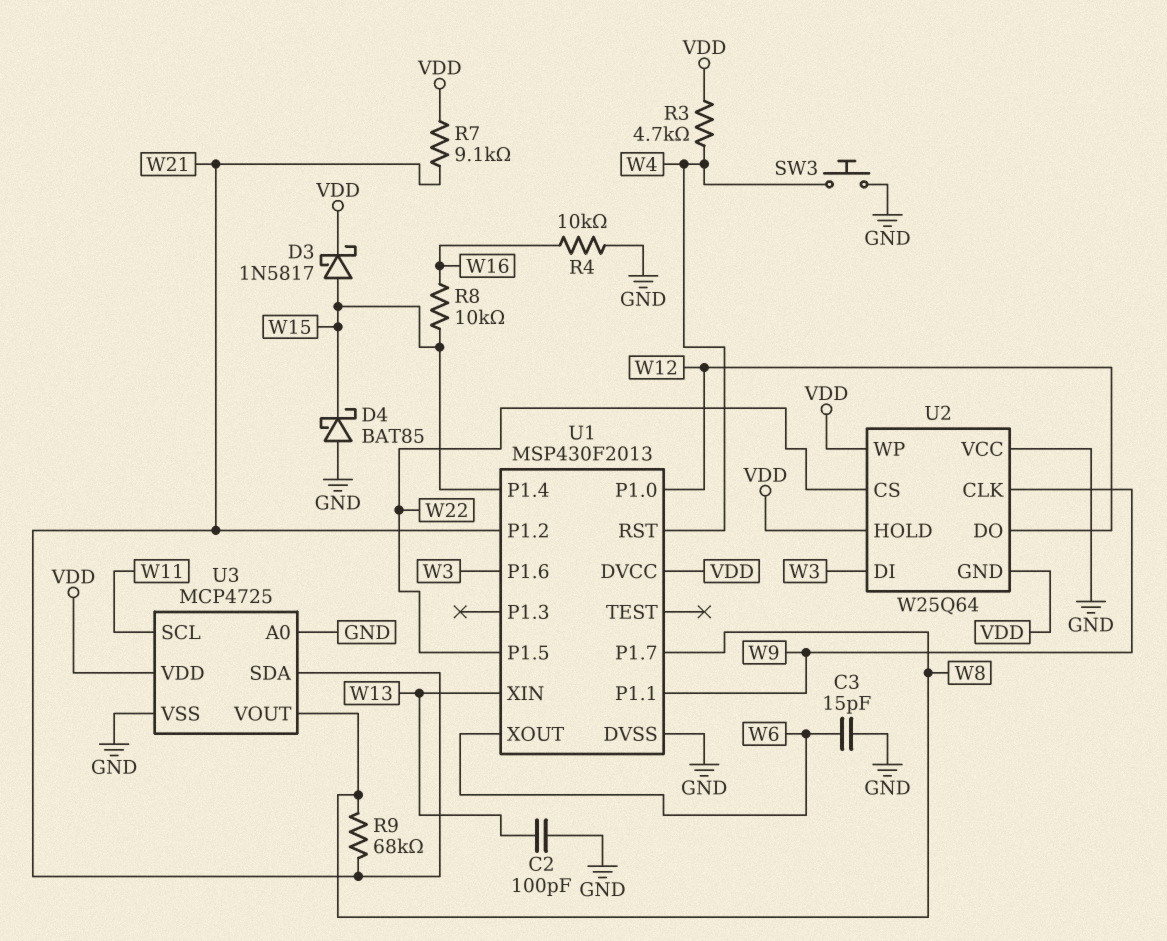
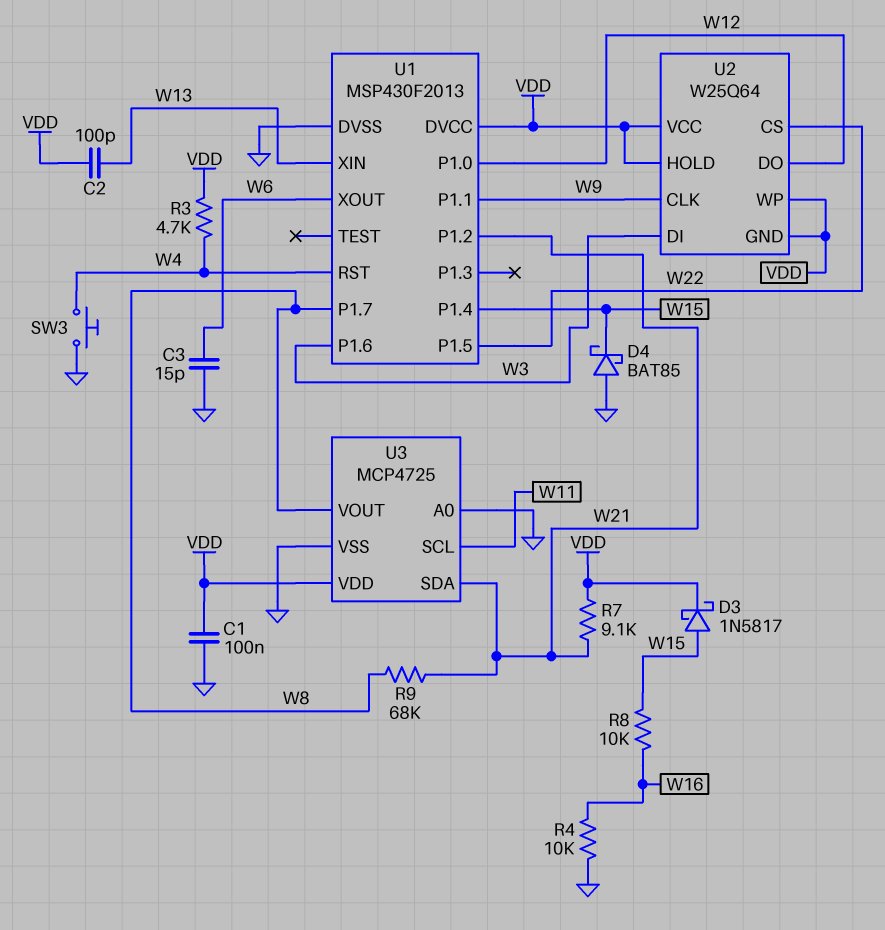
C1: none -> 100nF (GND, VDD)
C2: 100pF (GND, W13) -> 100pF (VDD, W13)
U2 pin VCC: GND -> VDD

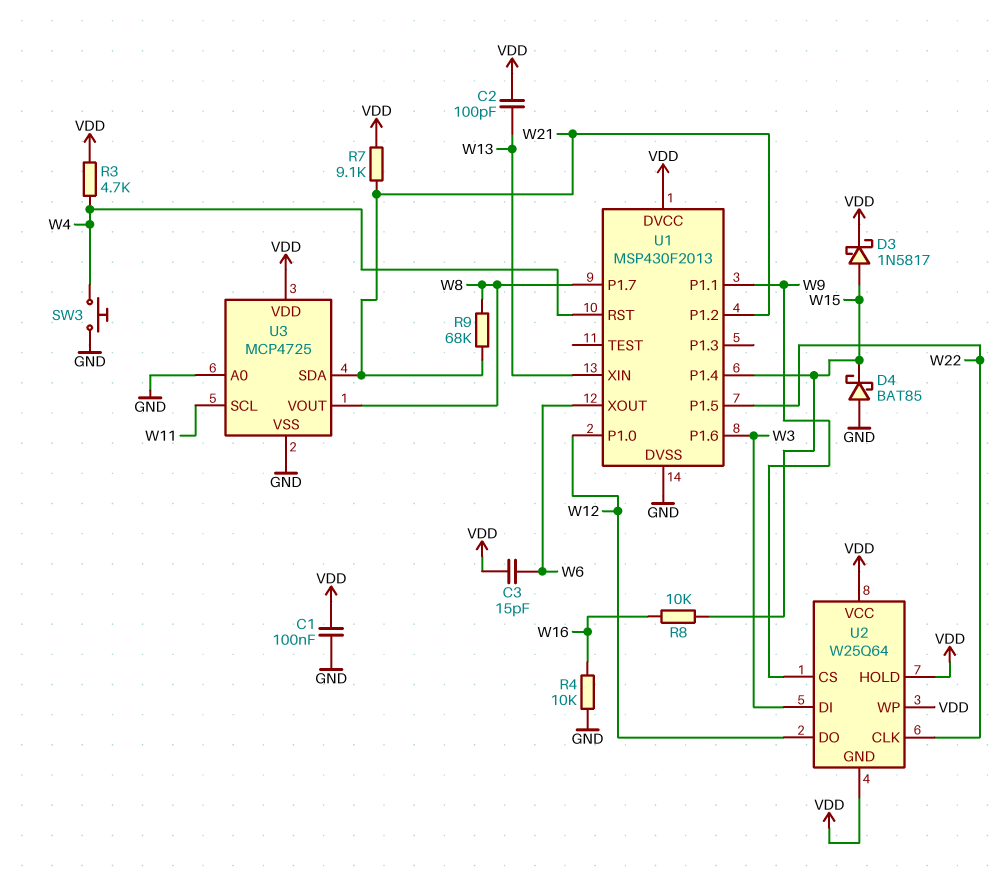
C3: 15pF (GND, W6) -> 15pF (VDD, W6)
U2 pin CLK: W9 -> W22
U2 pin CS: W22 -> W9

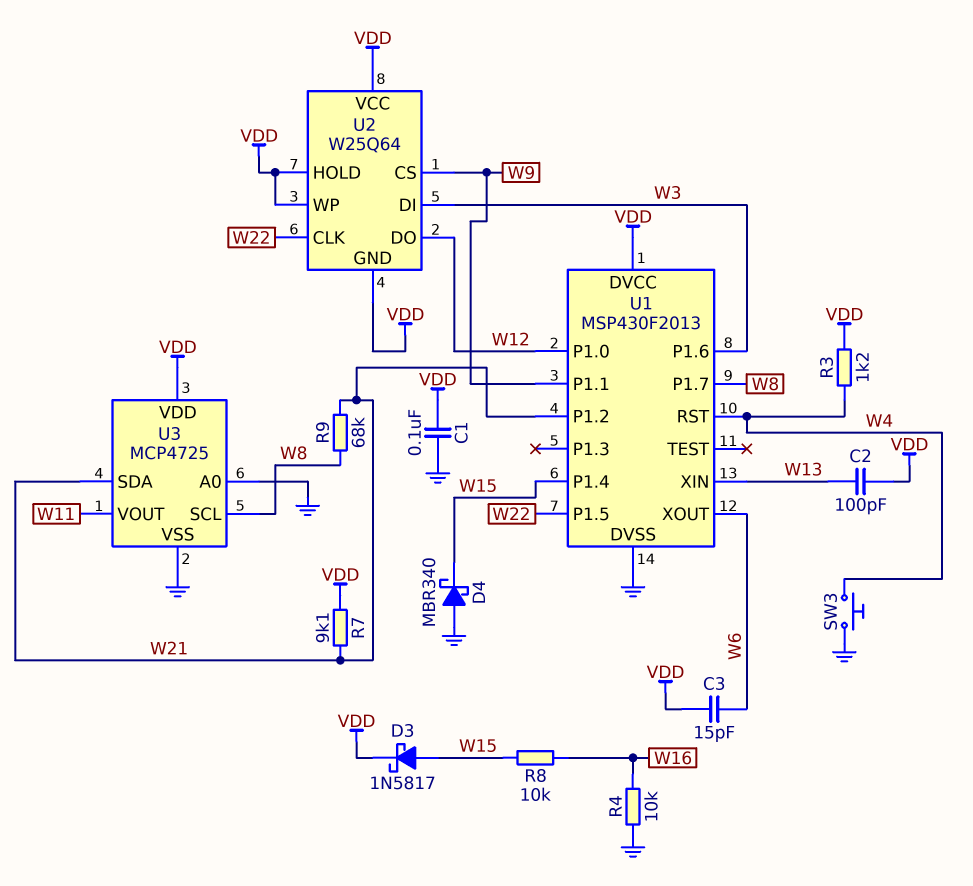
D4: schottky BAT85 (A GND, K W15) -> schottky MBR340 (A GND, K W15)
R3: 4.7k (VDD, W4) -> 1.2k (VDD, W4)
U3 pin SCL: W11 -> W8
U3 pin VOUT: W8 -> W11

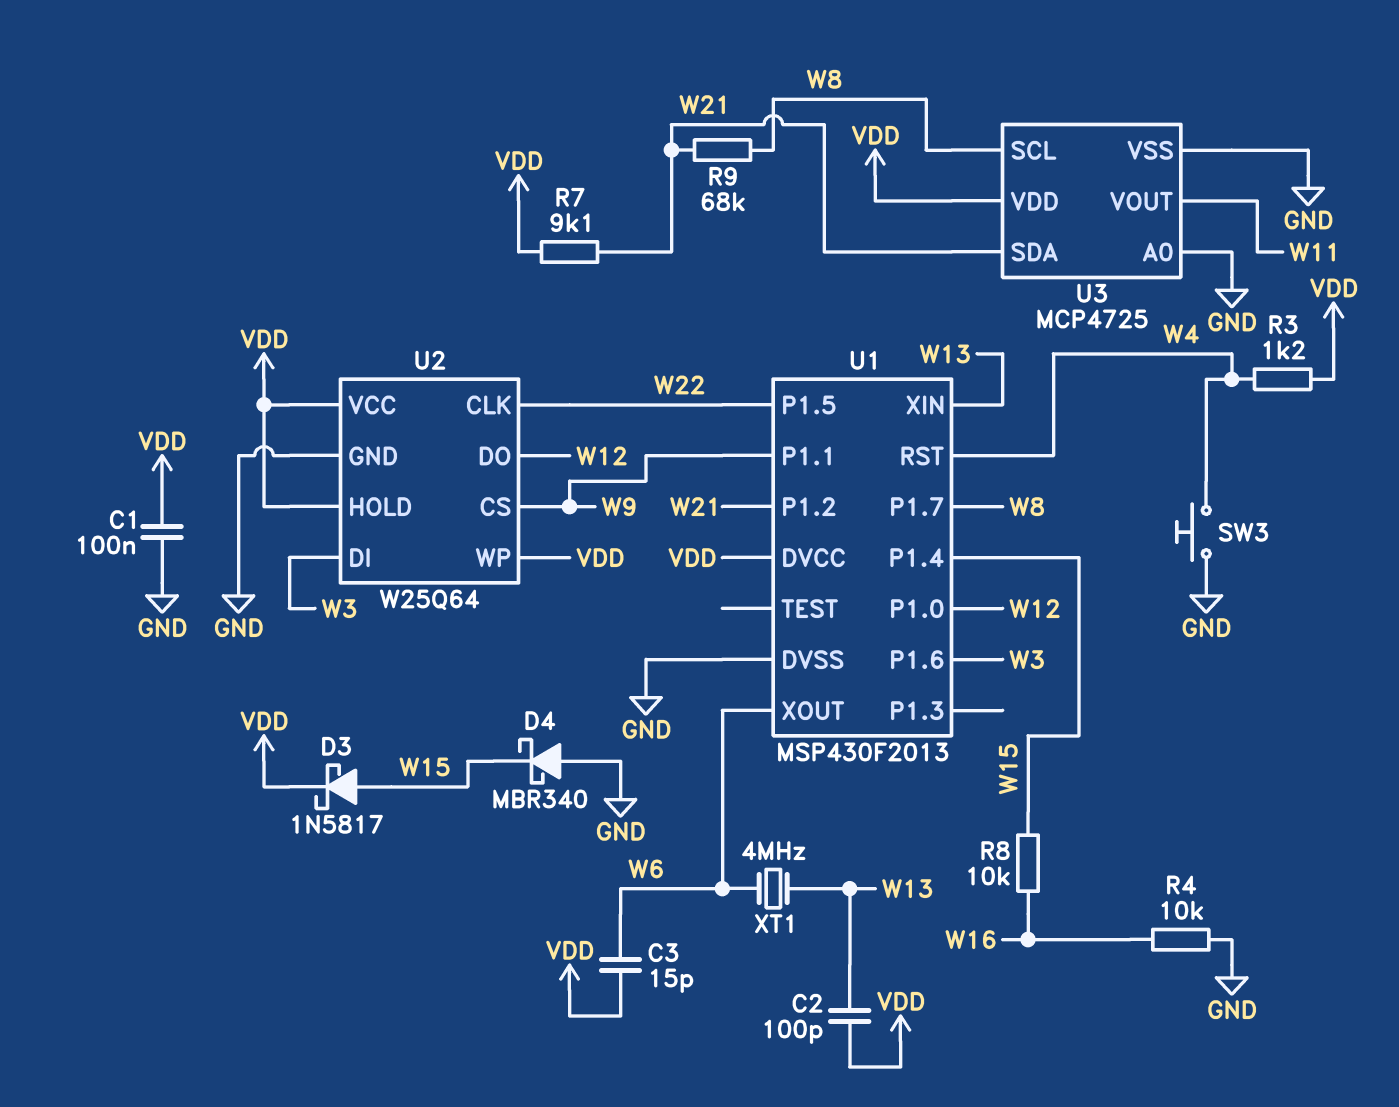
U2 pin GND: VDD -> GND
XT1: none -> 4MHz (W6, W13)

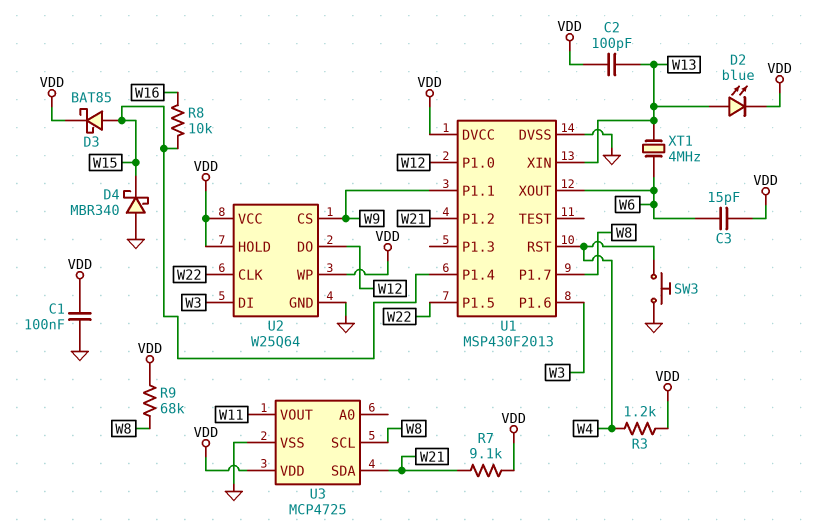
D2: none -> LED blue (A W13, K VDD)
D3: schottky 1N5817 (A W15, K VDD) -> schottky BAT85 (A W15, K VDD)
R4: 10k (GND, W16) -> none
R9: 68k (W8, W21) -> 68k (VDD, W8)
U3 pin A0: GND -> none

